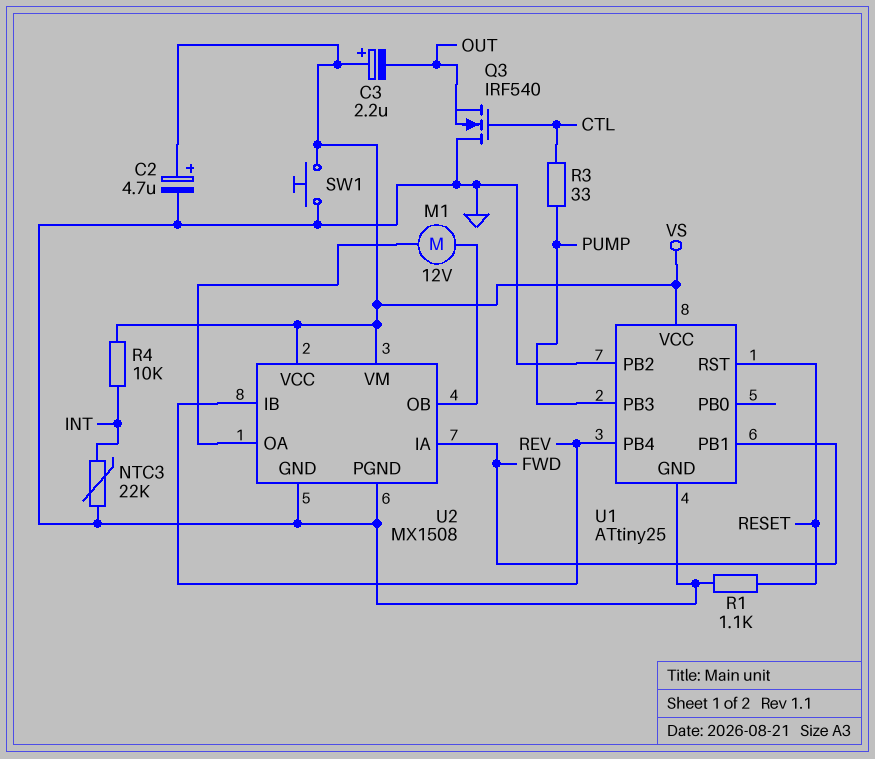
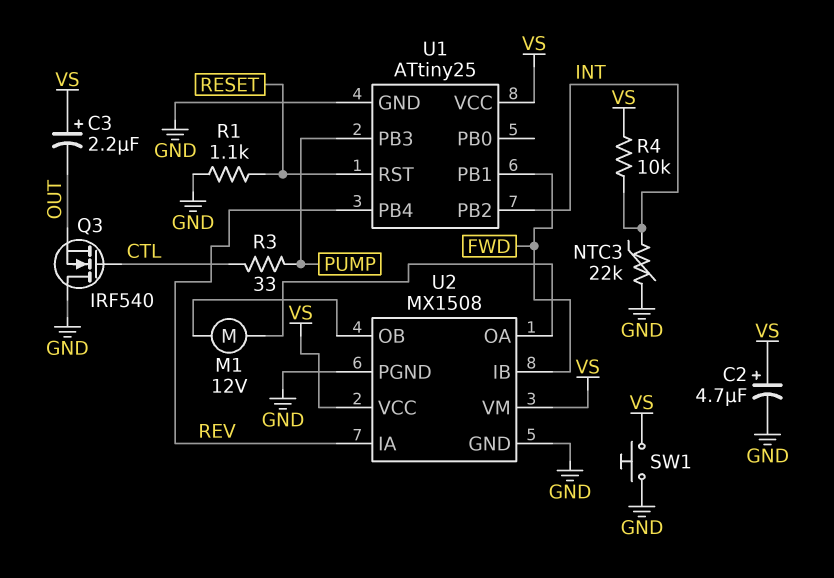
U1 pin PB2: GND -> INT
U2 pin IA: FWD -> REV
U2 pin IB: REV -> FWD

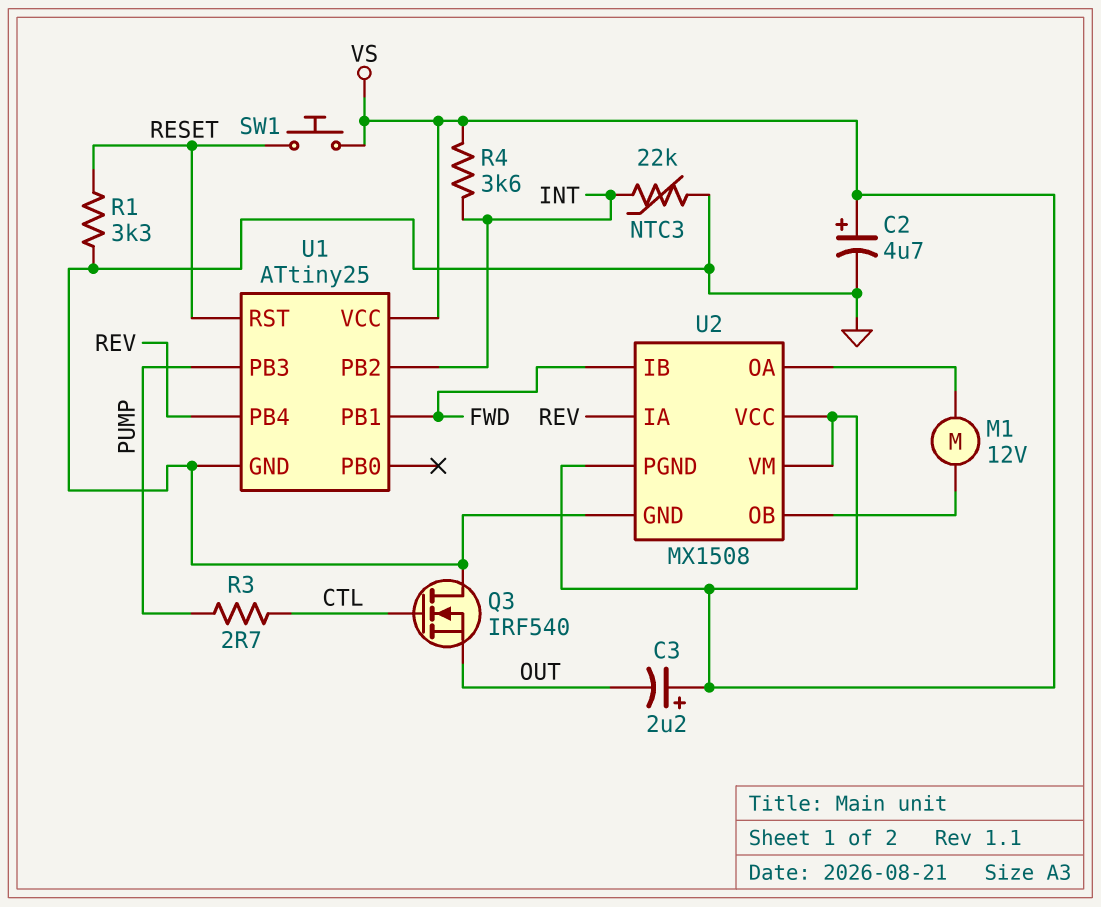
R1: 1.1k (GND, RESET) -> 3.3k (GND, RESET)
R3: 33 (CTL, PUMP) -> 2.7 (CTL, PUMP)
R4: 10k (INT, VS) -> 3.6k (INT, VS)
SW1: button (GND, VS) -> button (RESET, VS)
U2 pin PGND: GND -> VS

